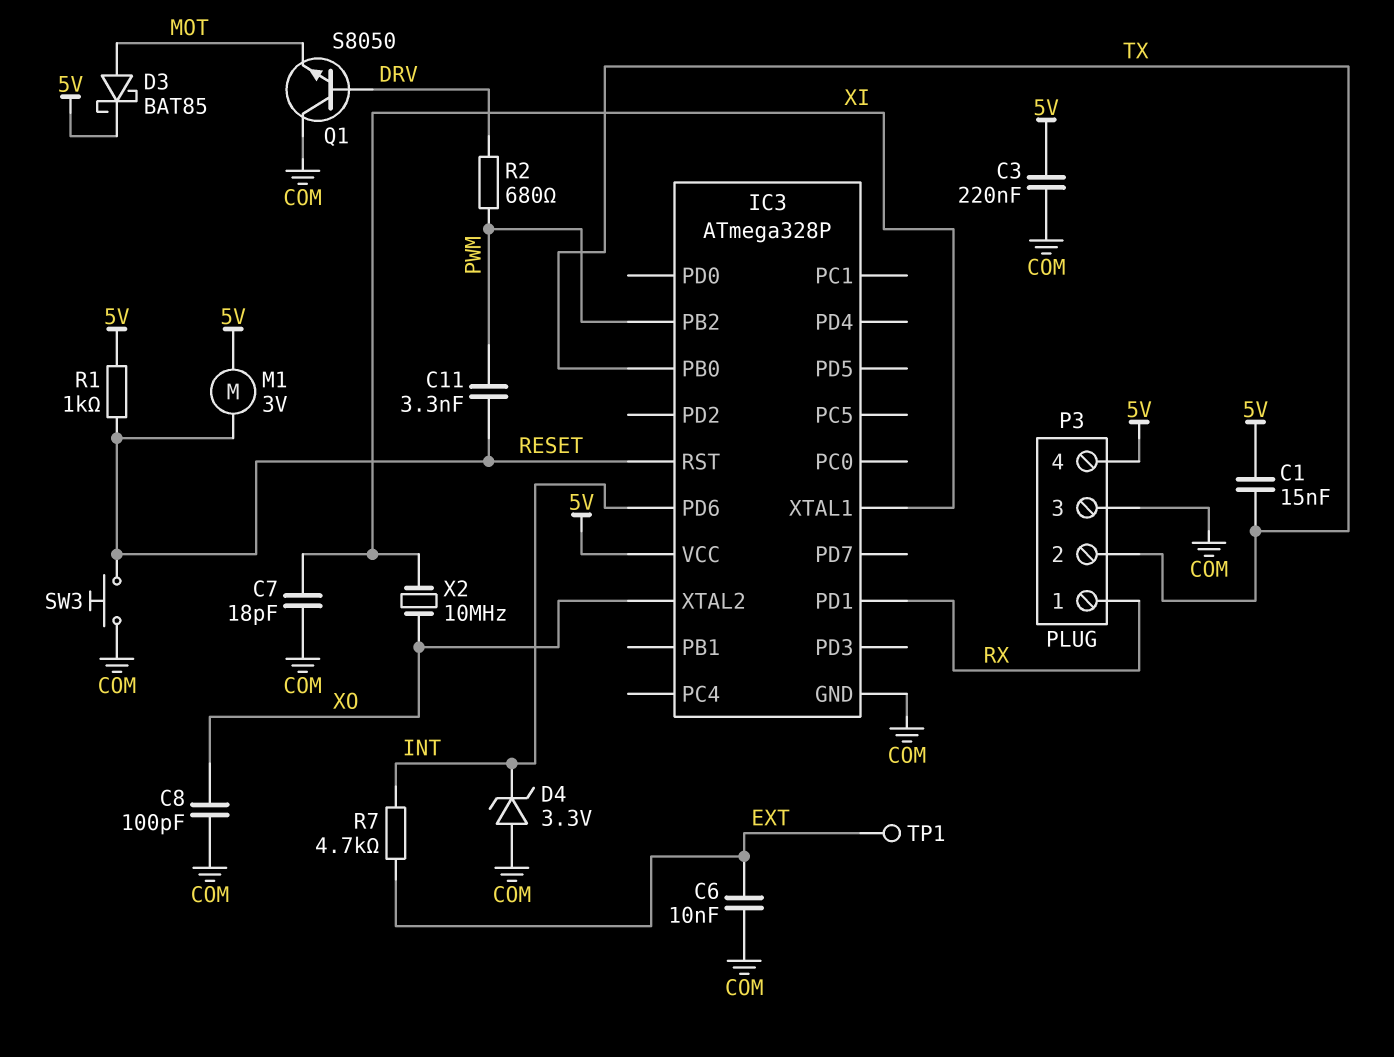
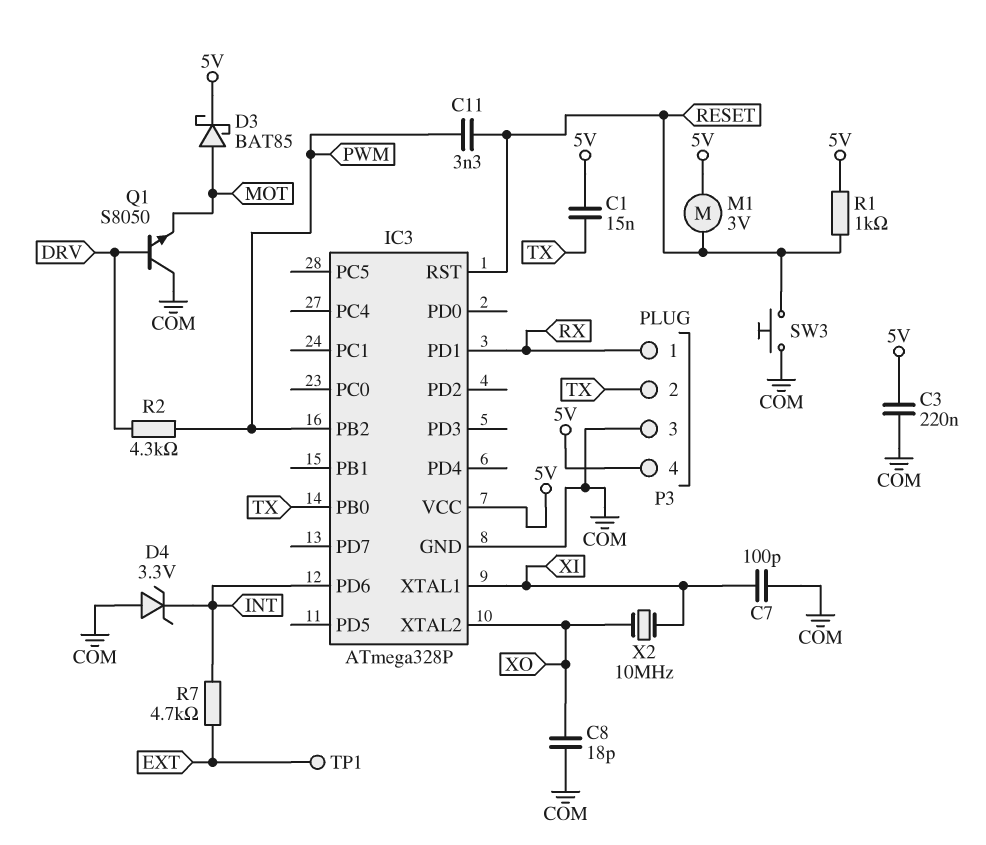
C6: 10nF (COM, EXT) -> none
C7: 18pF (COM, XI) -> 100pF (COM, XI)
C8: 100pF (COM, XO) -> 18pF (COM, XO)
R2: 680 (DRV, PWM) -> 4.3k (DRV, PWM)

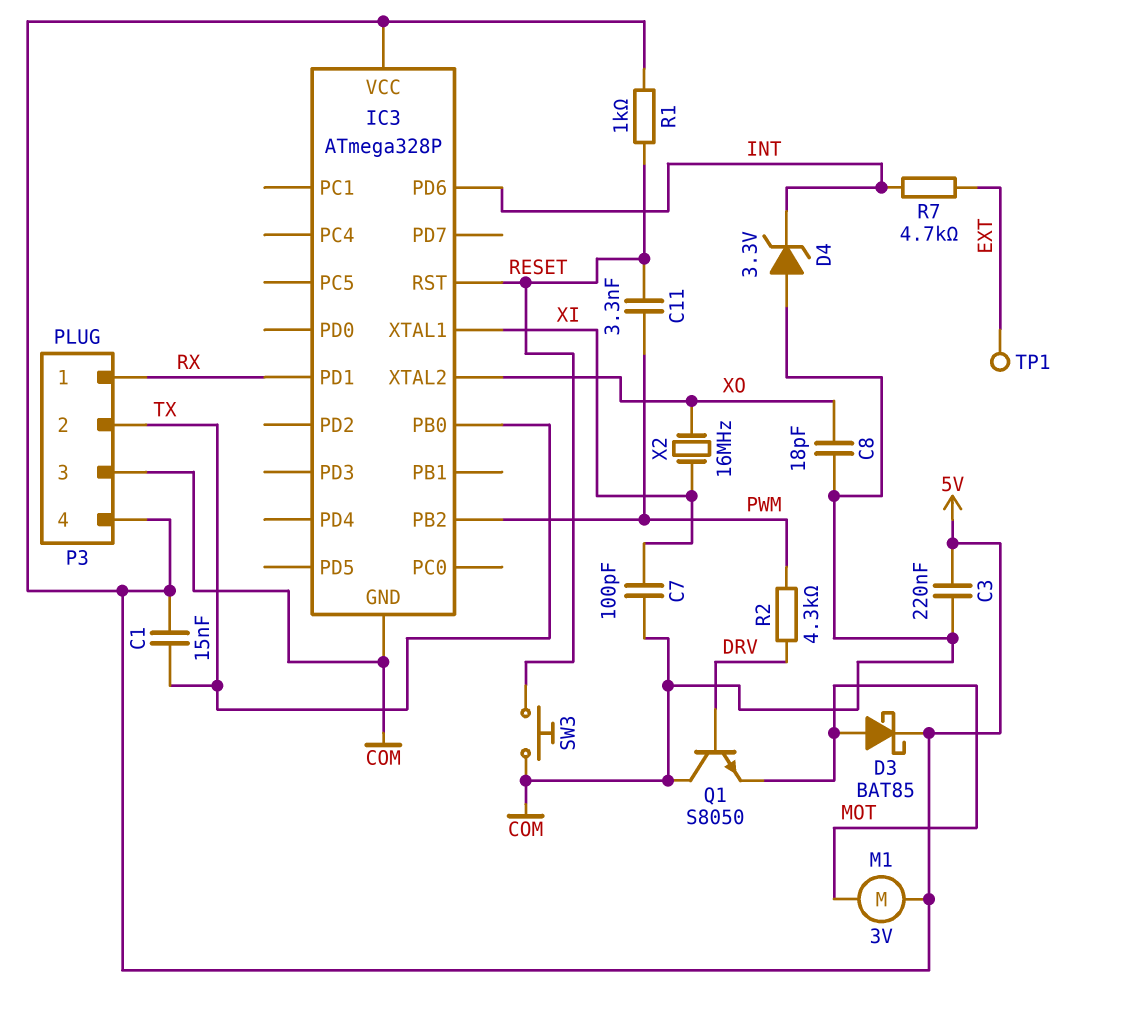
M1: motor 3V (5V, RESET) -> motor 3V (5V, MOT)
X2: 10MHz (XI, XO) -> 16MHz (XI, XO)

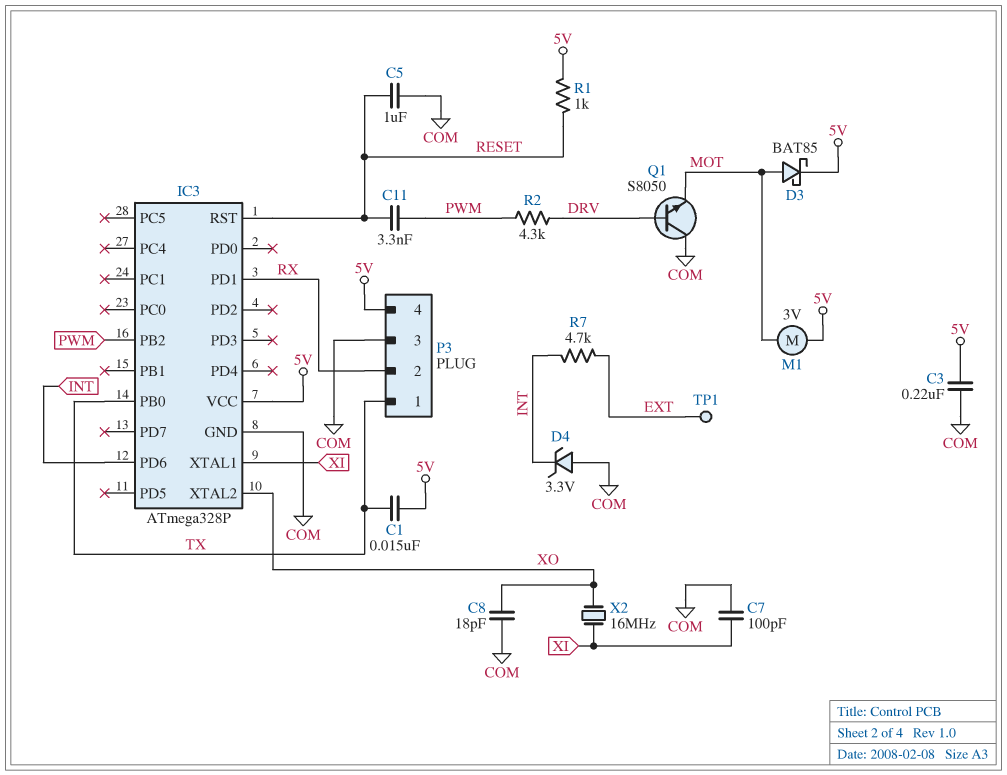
C5: none -> 1uF (COM, RESET)
P3 pin 1: RX -> TX
P3 pin 2: TX -> RX
SW3: button (COM, RESET) -> none

